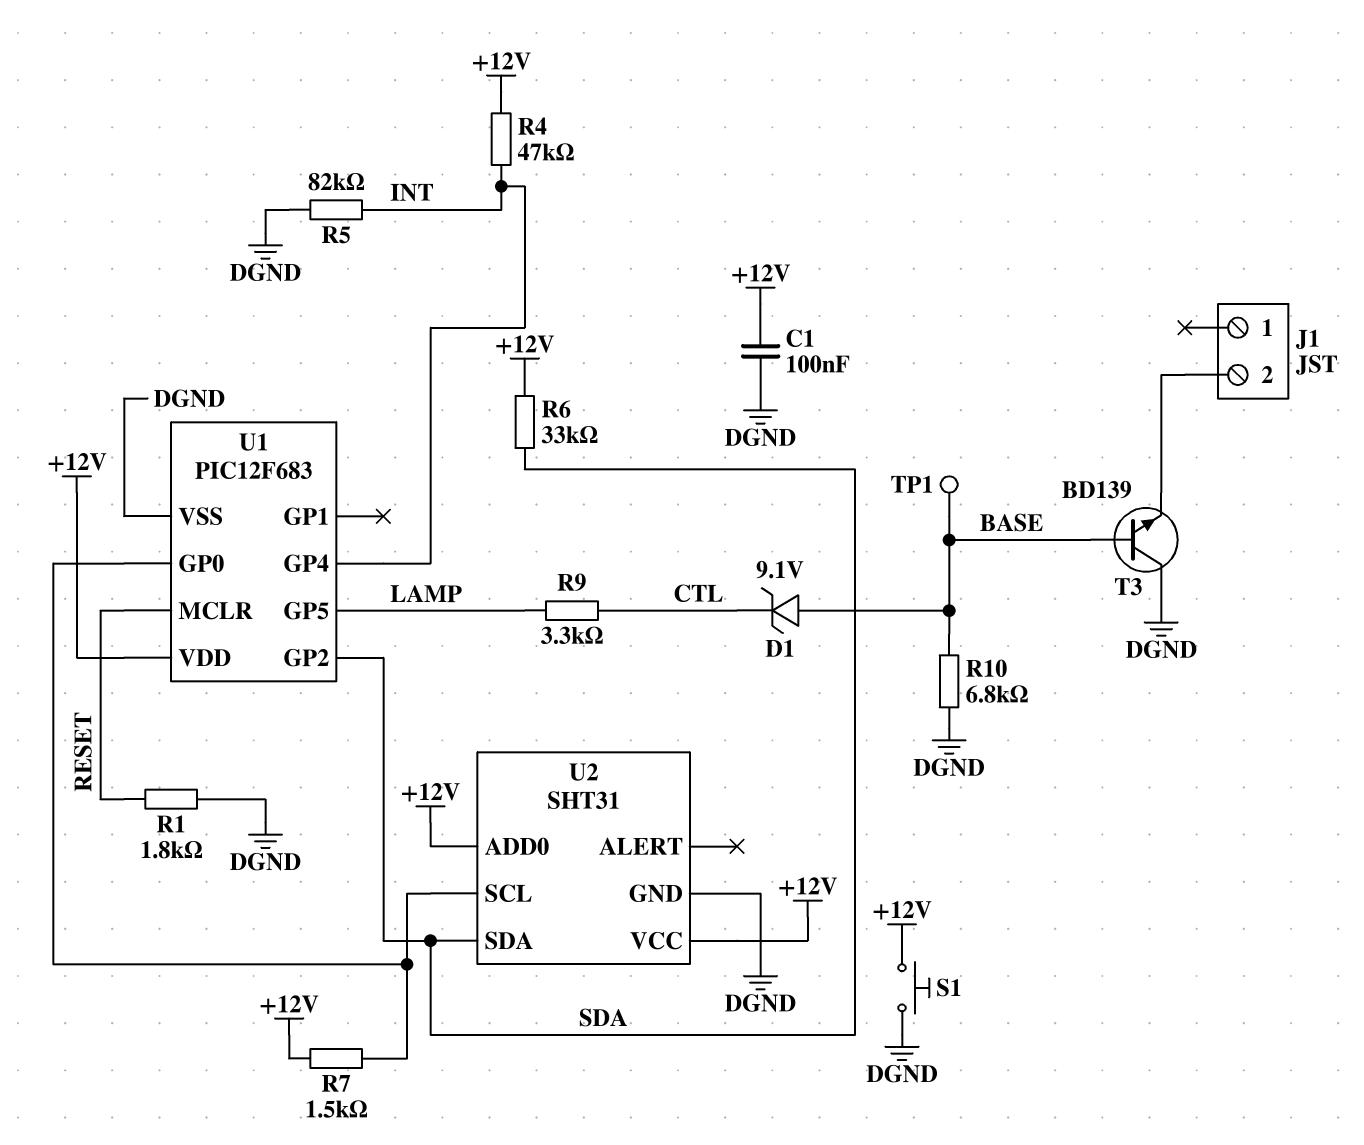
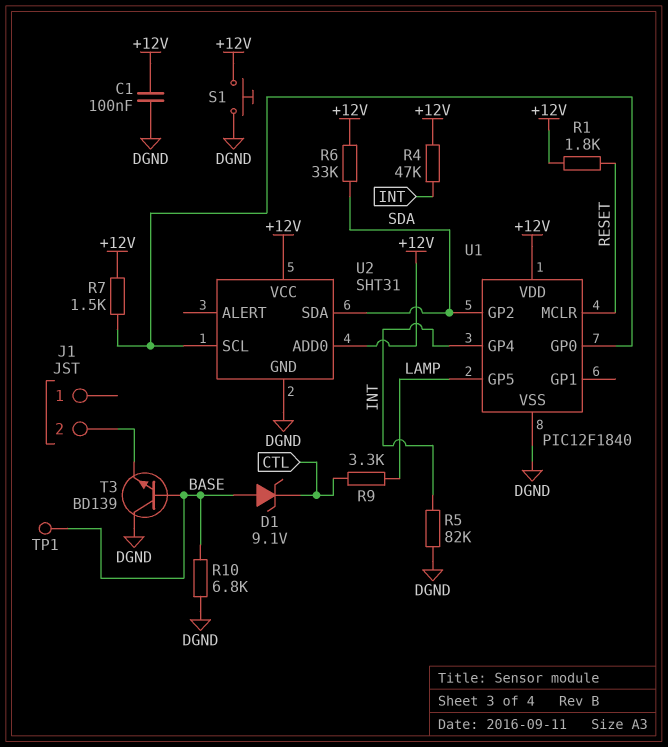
R1: 1.8k (DGND, RESET) -> 1.8k (+12V, RESET)
U1: PIC12F683 -> PIC12F1840

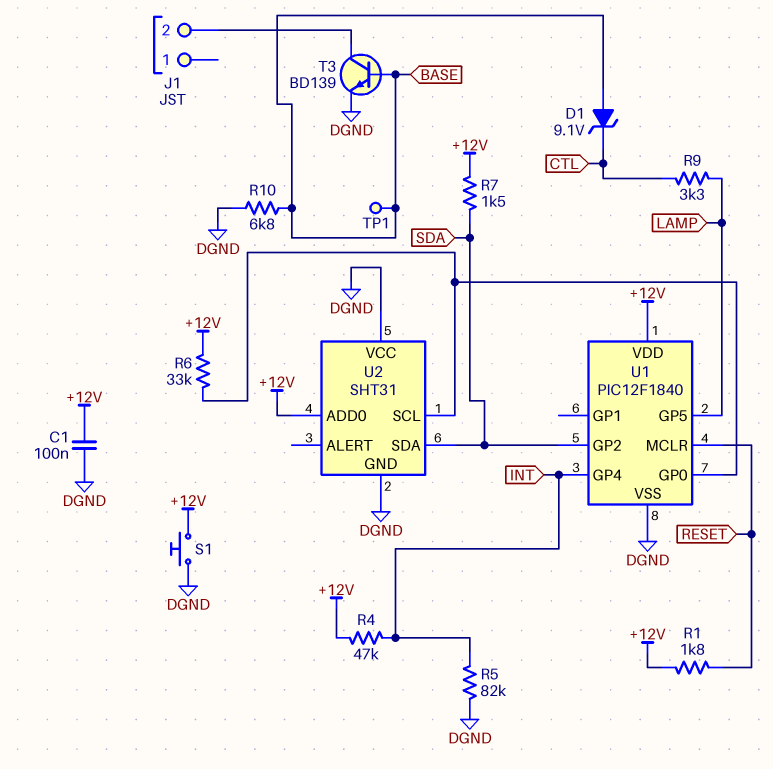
R6: 33k (+12V, SDA) -> 33k (+12V, U1/GP0)
R7: 1.5k (+12V, U1/GP0) -> 1.5k (+12V, SDA)
T3: NPN BD139 (B BASE, C DGND, E J1/2) -> NPN BD139 (B BASE, C J1/2, E DGND)
U2 pin VCC: +12V -> DGND

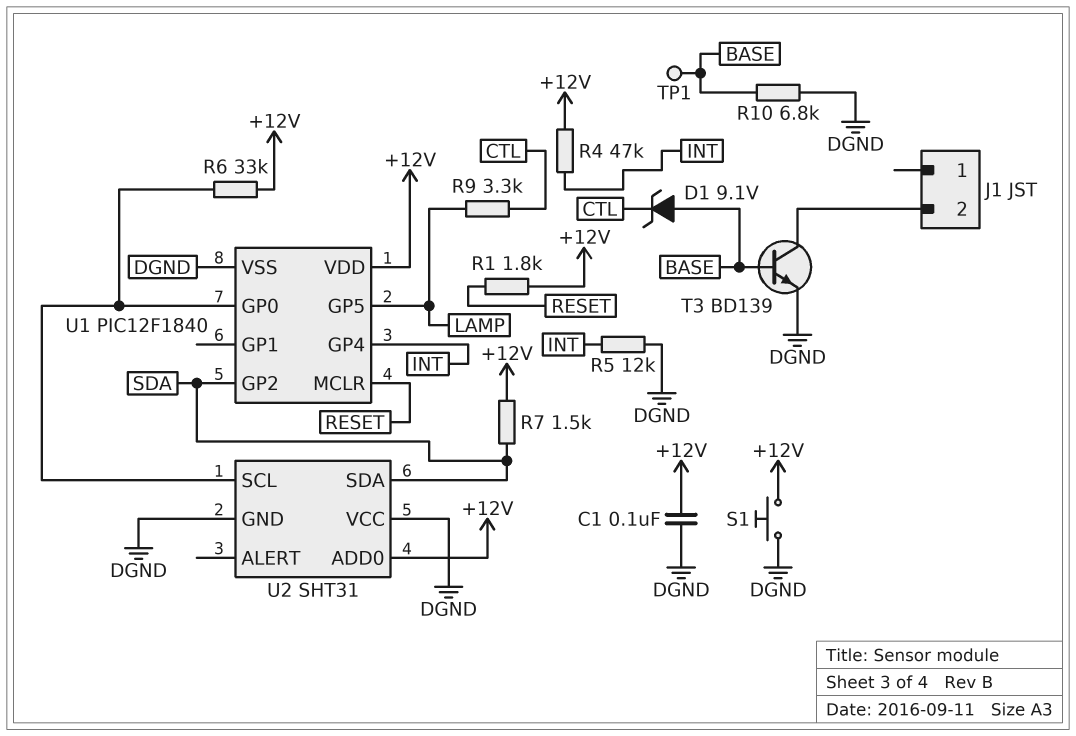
R5: 82k (DGND, INT) -> 12k (DGND, INT)

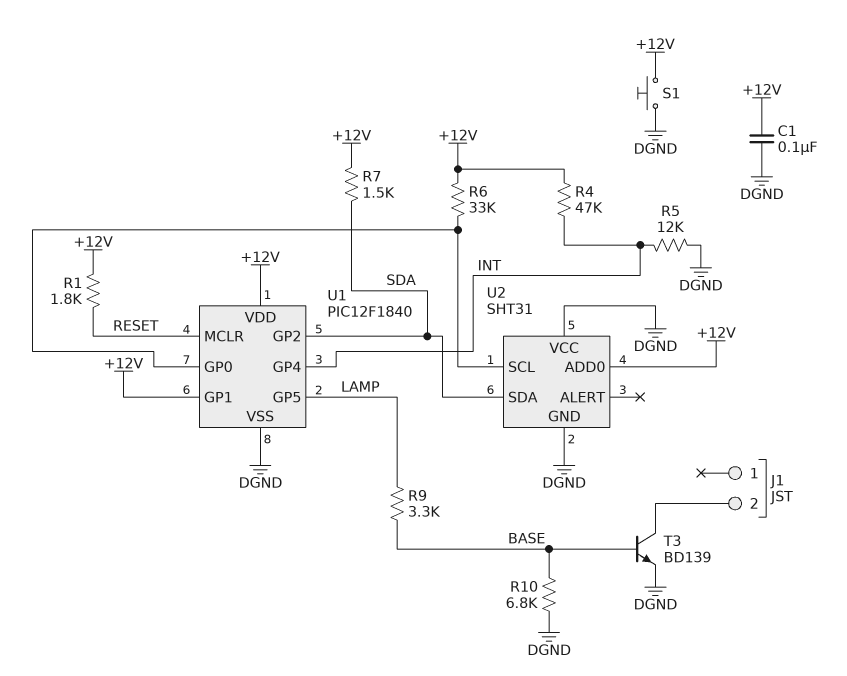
D1: zener 9.1V (A BASE, K CTL) -> none
R9: 3.3k (CTL, LAMP) -> 3.3k (BASE, LAMP)
TP1: test point (BASE) -> none
U1 pin GP1: none -> +12V

